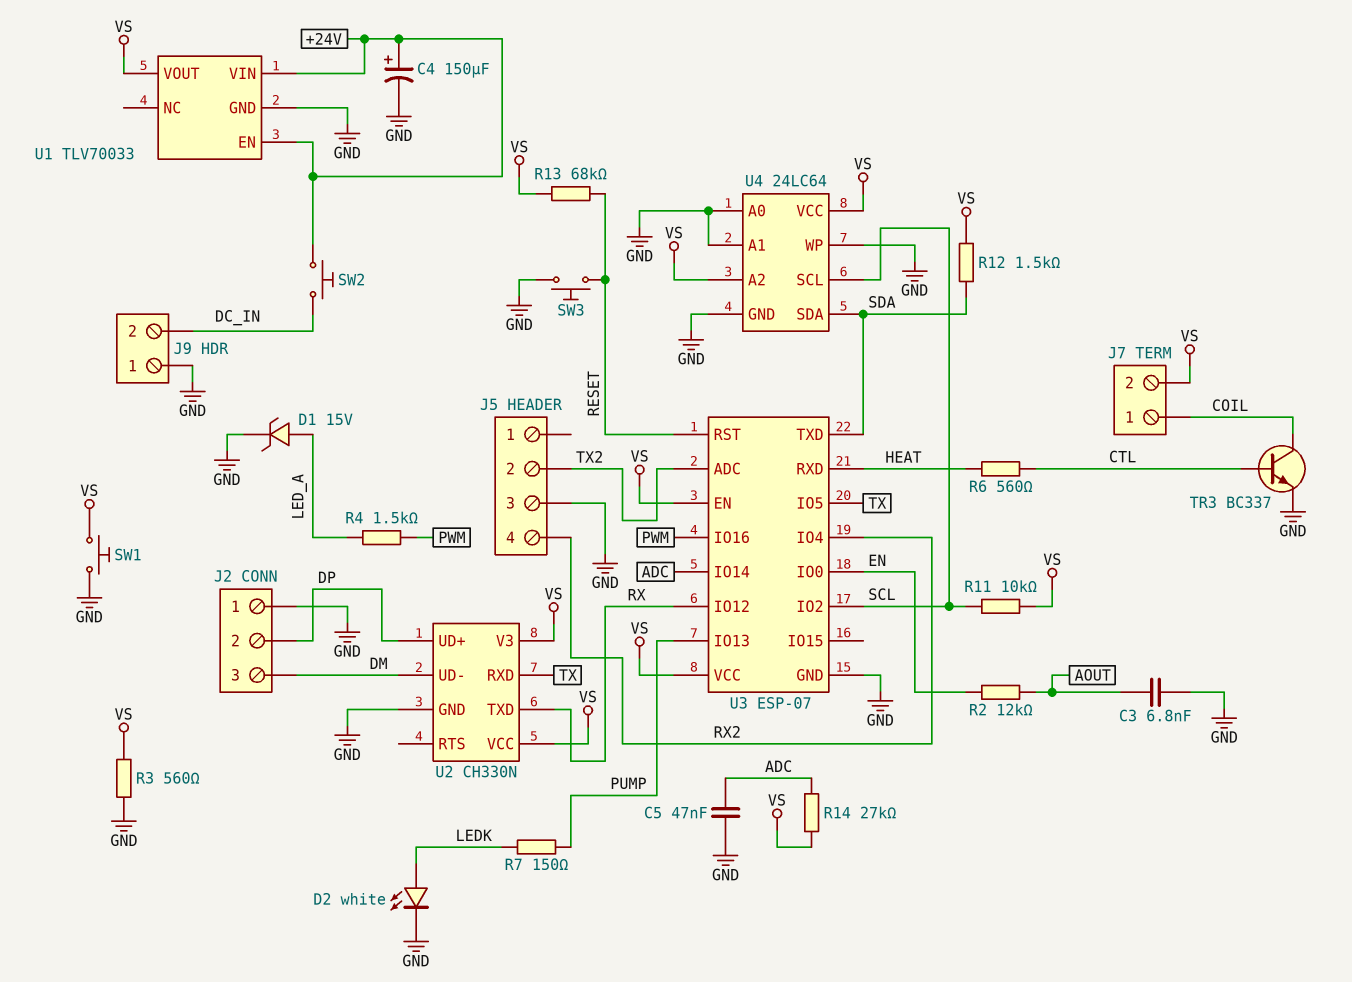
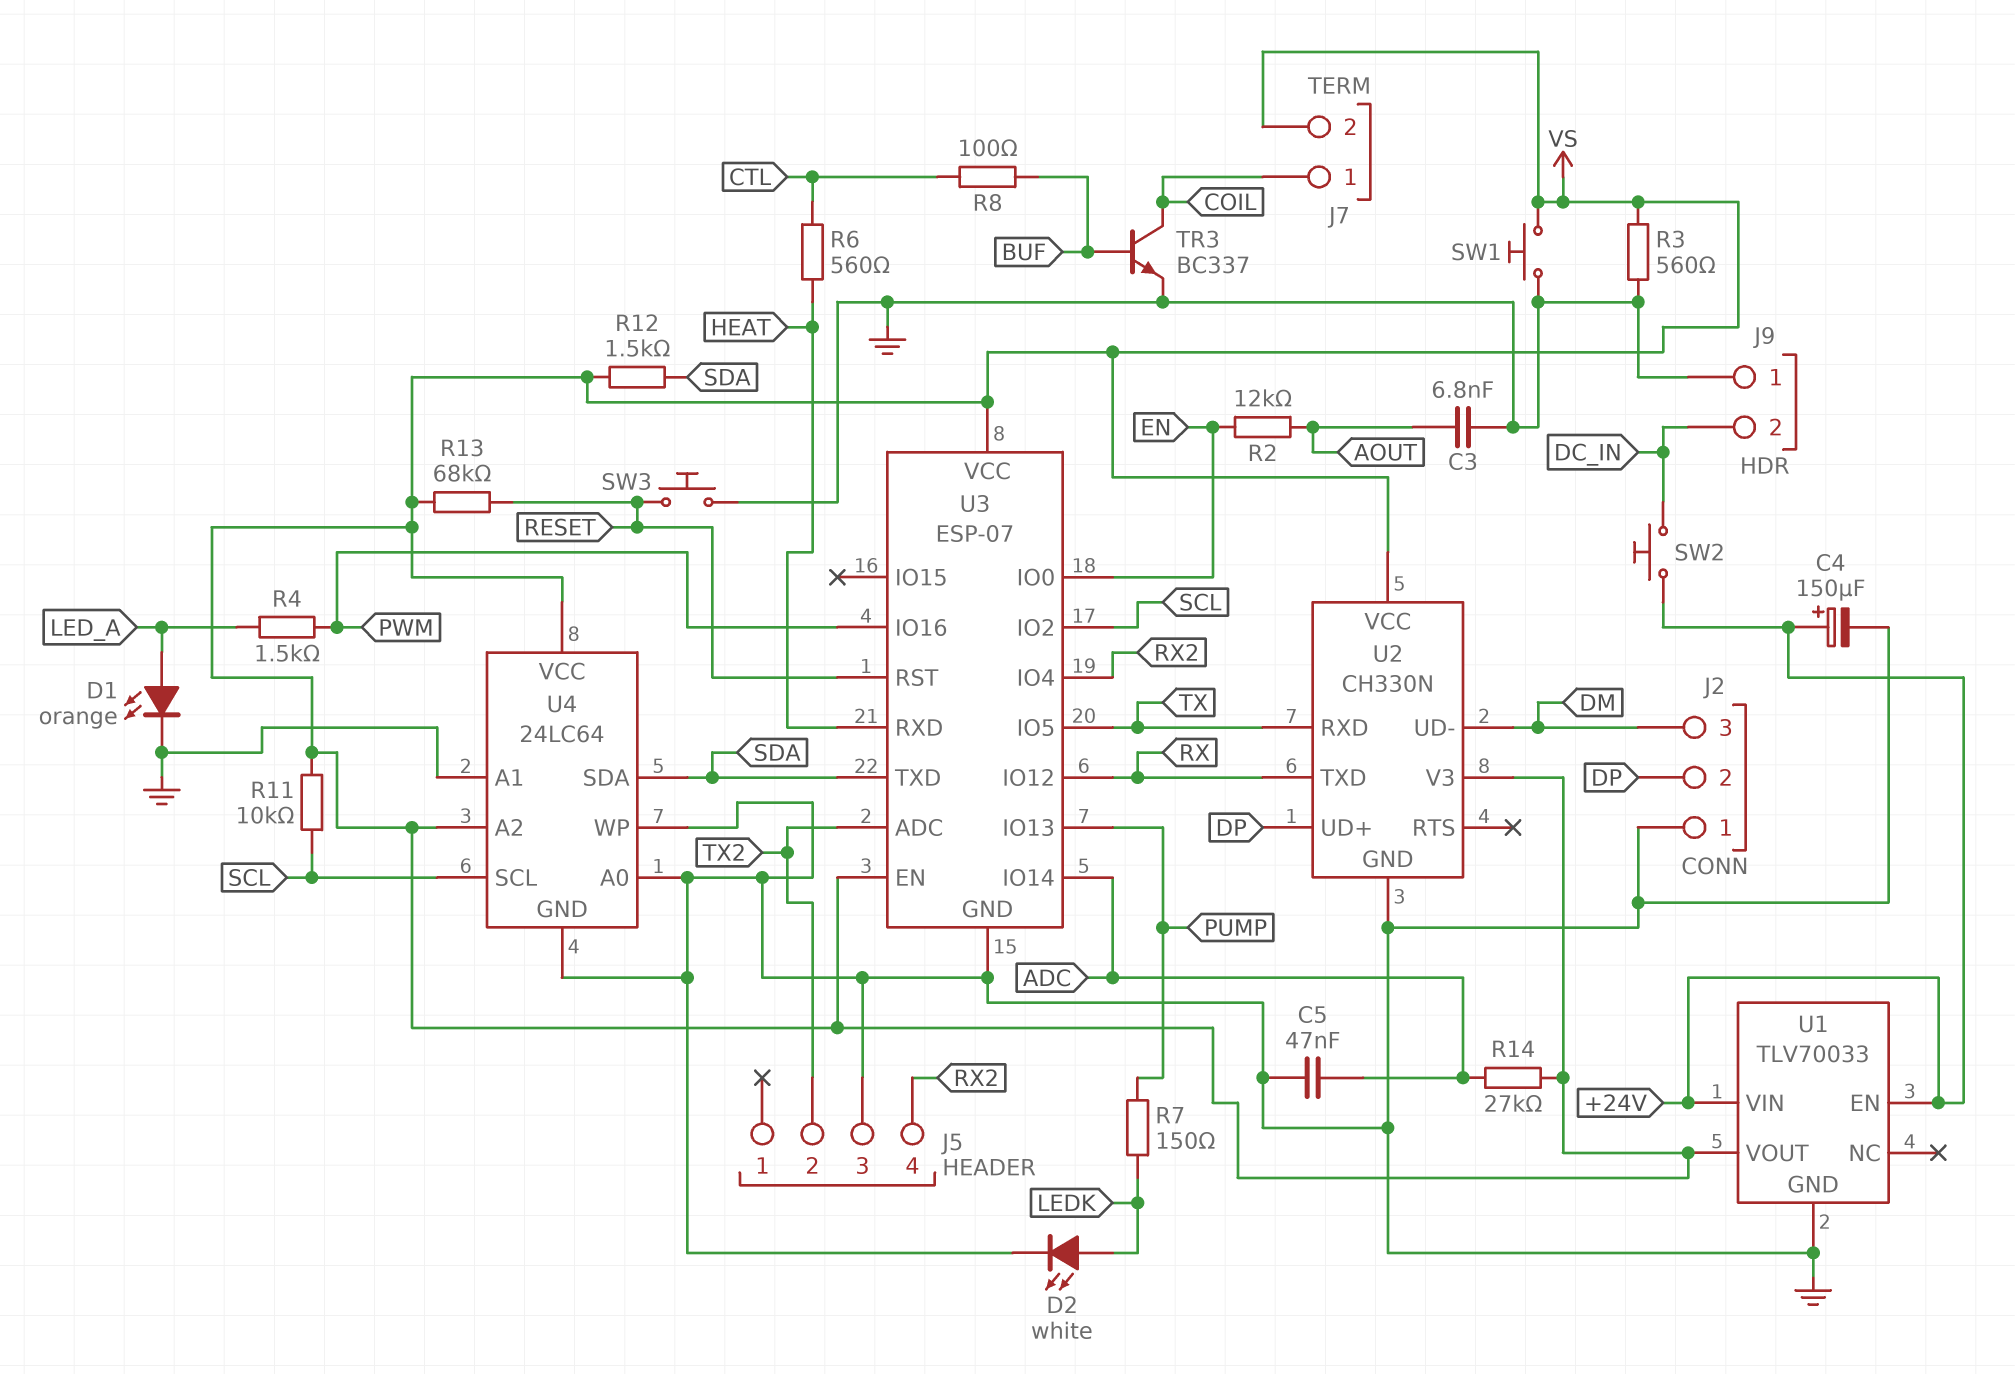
D1: zener 15V (A LED_A, K GND) -> LED orange (A LED_A, K GND)
R8: none -> 100 (BUF, CTL)
TR3: NPN BC337 (B CTL, C COIL, E GND) -> NPN BC337 (B BUF, C COIL, E GND)

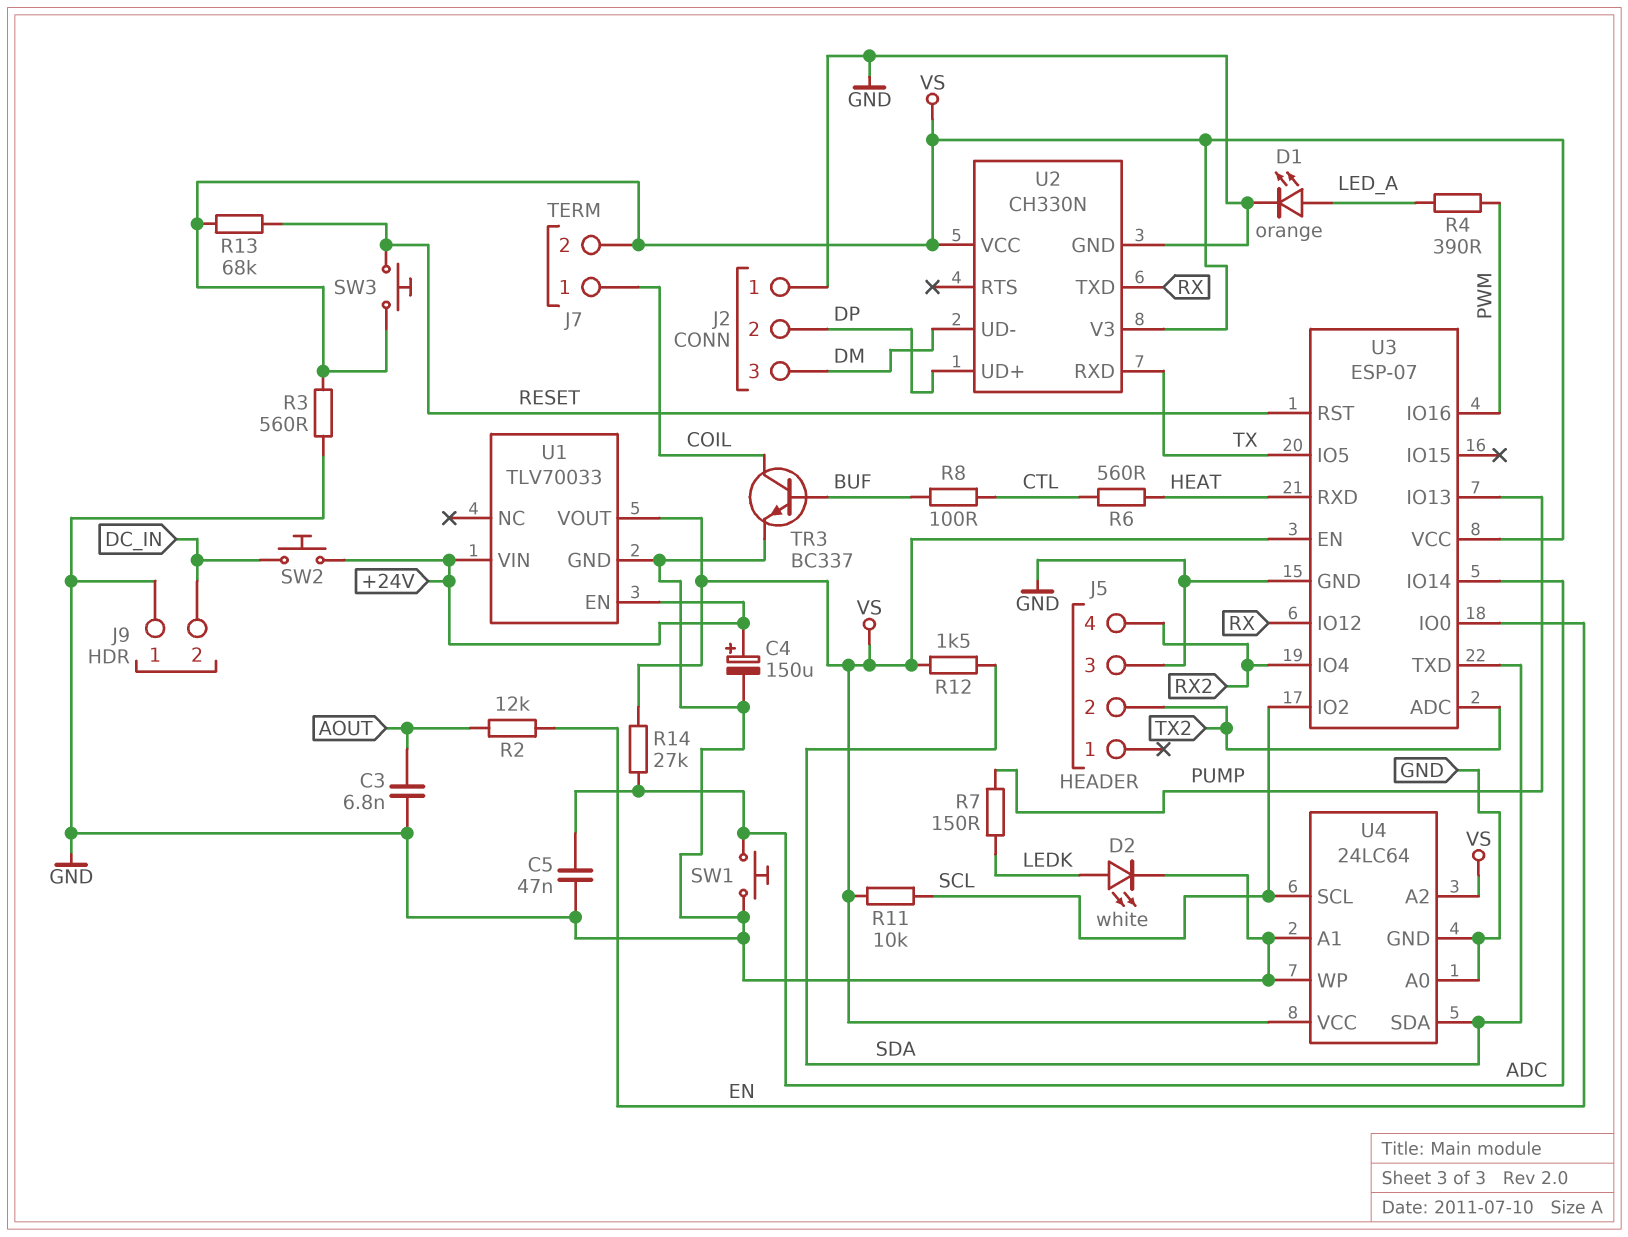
R4: 1.5k (LED_A, PWM) -> 390 (LED_A, PWM)
SW1: button (GND, VS) -> button (ADC, GND)
SW3: button (GND, RESET) -> button (RESET, VS)

